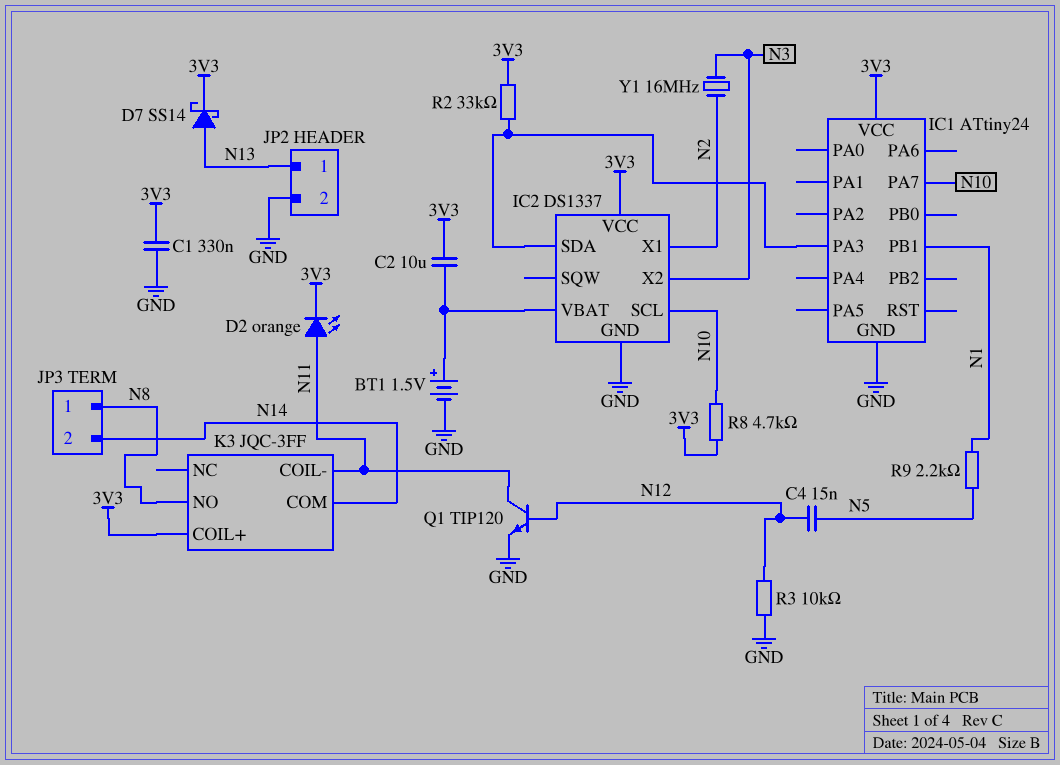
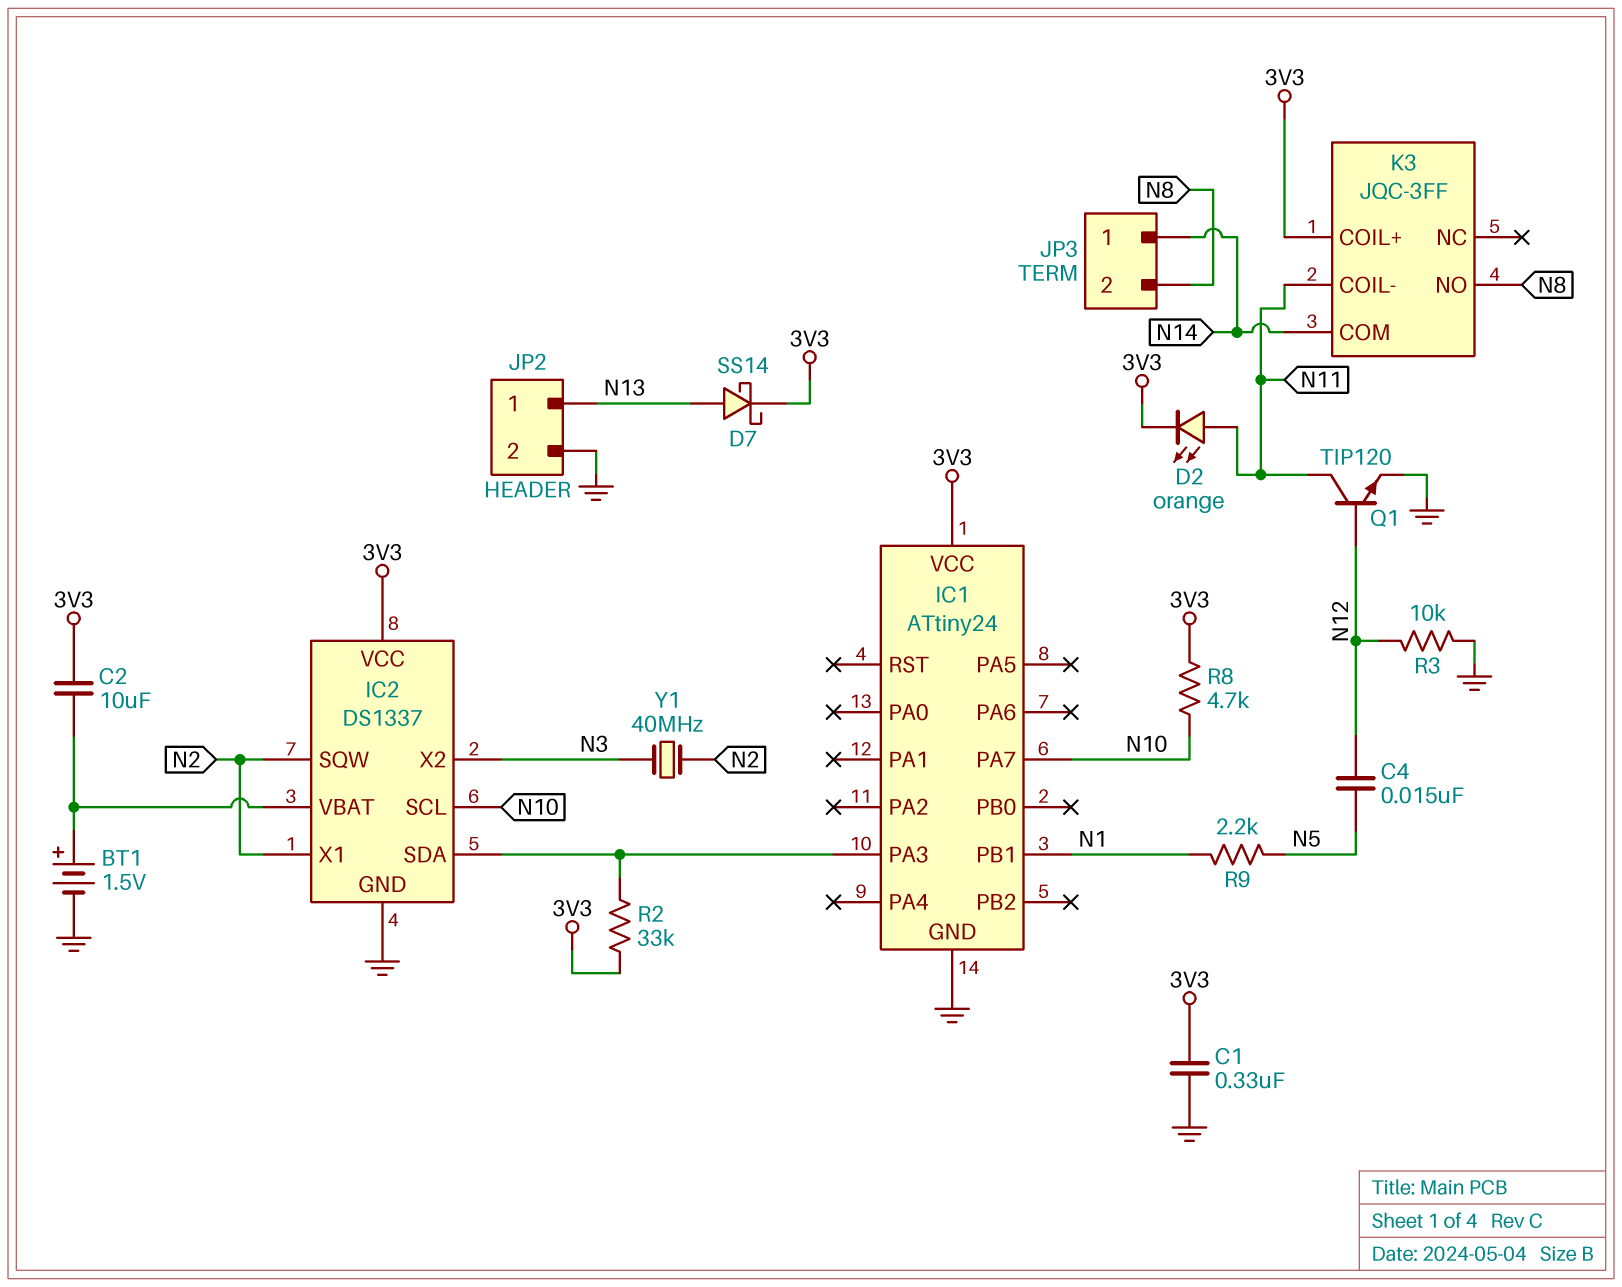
IC2 pin SQW: none -> N2
JP3 pin 1: N8 -> N14
JP3 pin 2: N14 -> N8
Y1: 16MHz (N2, N3) -> 40MHz (N2, N3)

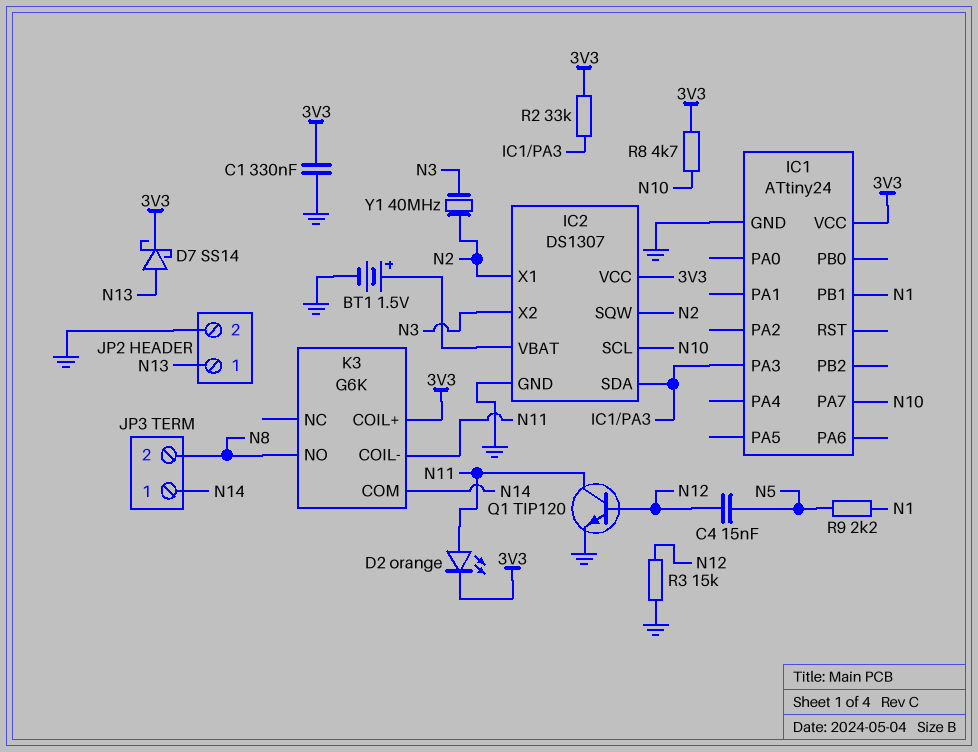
C2: 10uF (3V3, IC2/VBAT) -> none
IC2: DS1337 -> DS1307
K3: JQC-3FF -> G6K
R3: 10k (GND, N12) -> 15k (GND, N12)

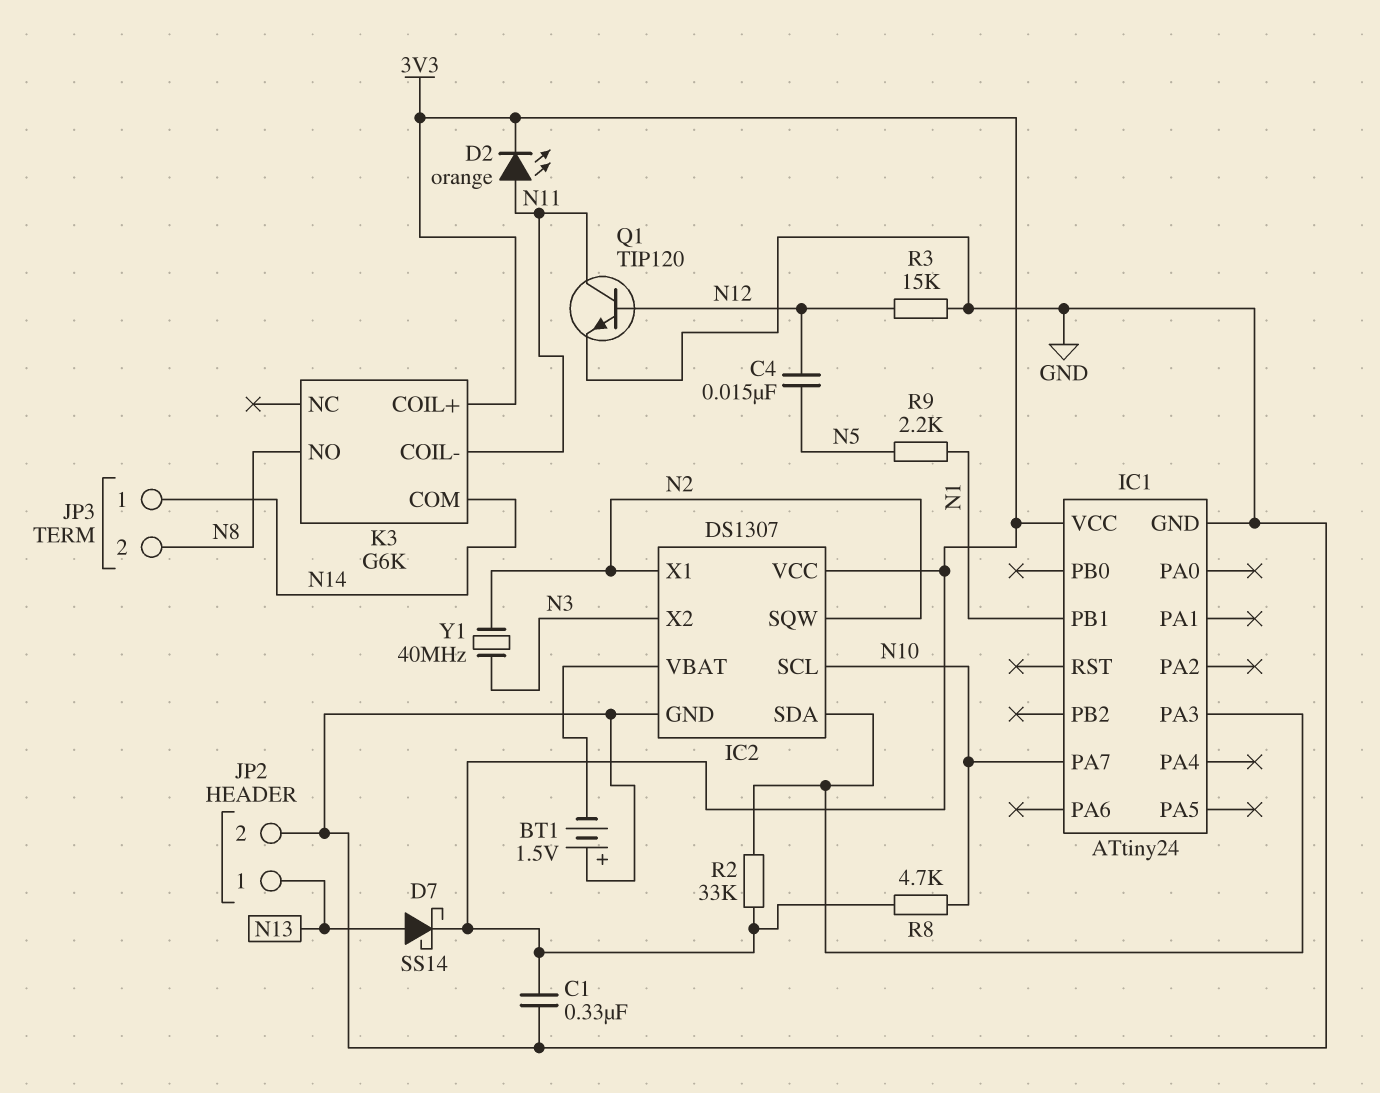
BT1: 1.5V (plus IC2/VBAT, minus GND) -> 1.5V (plus GND, minus IC2/VBAT)

